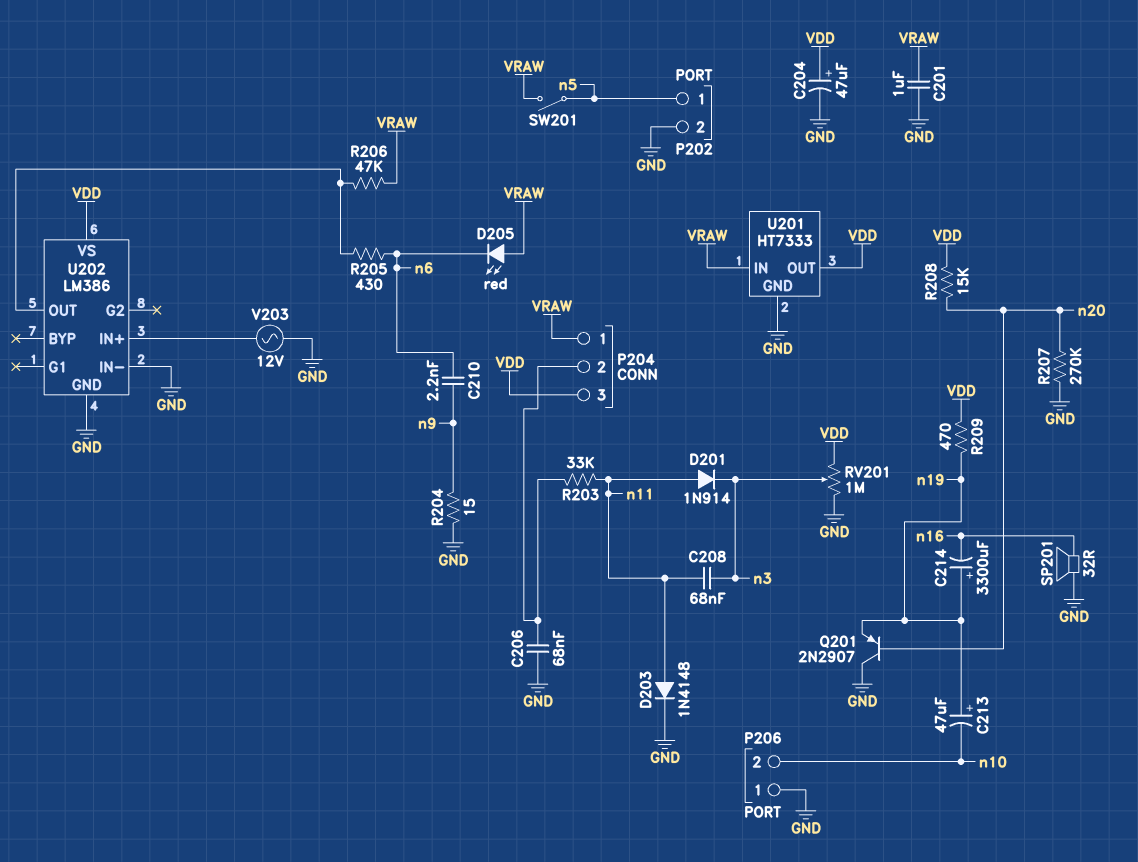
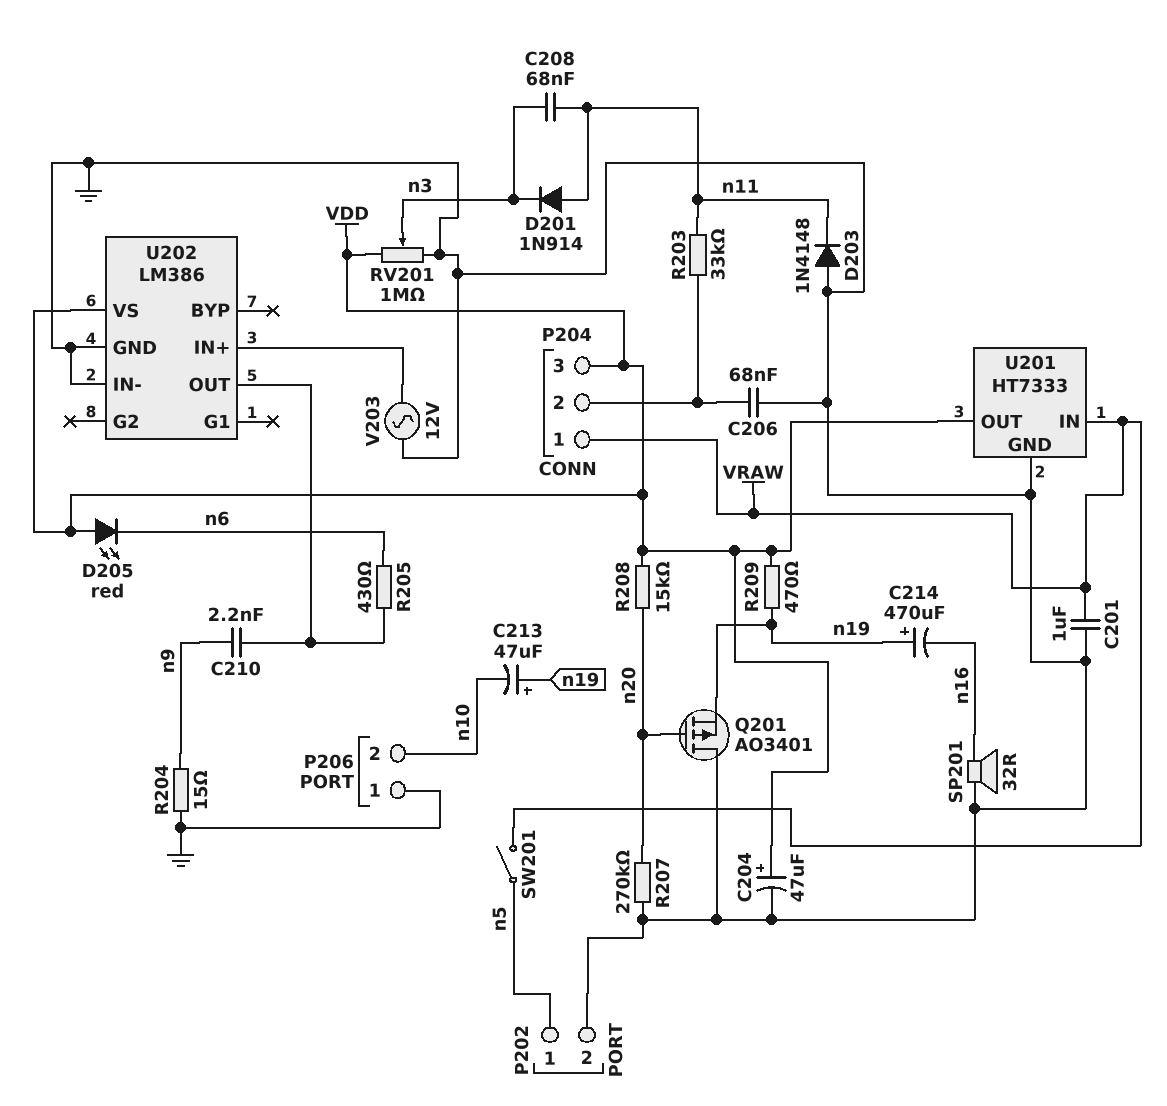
C210: 2.2nF (n6, n9) -> 2.2nF (U202/OUT, n9)
C214: 3300uF (plus n19, minus n16) -> 470uF (plus n19, minus n16)
D203: diode 1N4148 (A n11, K GND) -> diode 1N4148 (A GND, K n11)
D205: LED red (A VRAW, K n6) -> LED red (A VDD, K n6)
Q201: PNP 2N2907 (B n20, C GND, E n19) -> PMOS AO3401 (G n20, D GND, S n19)
R206: 47k (U202/OUT, VRAW) -> none

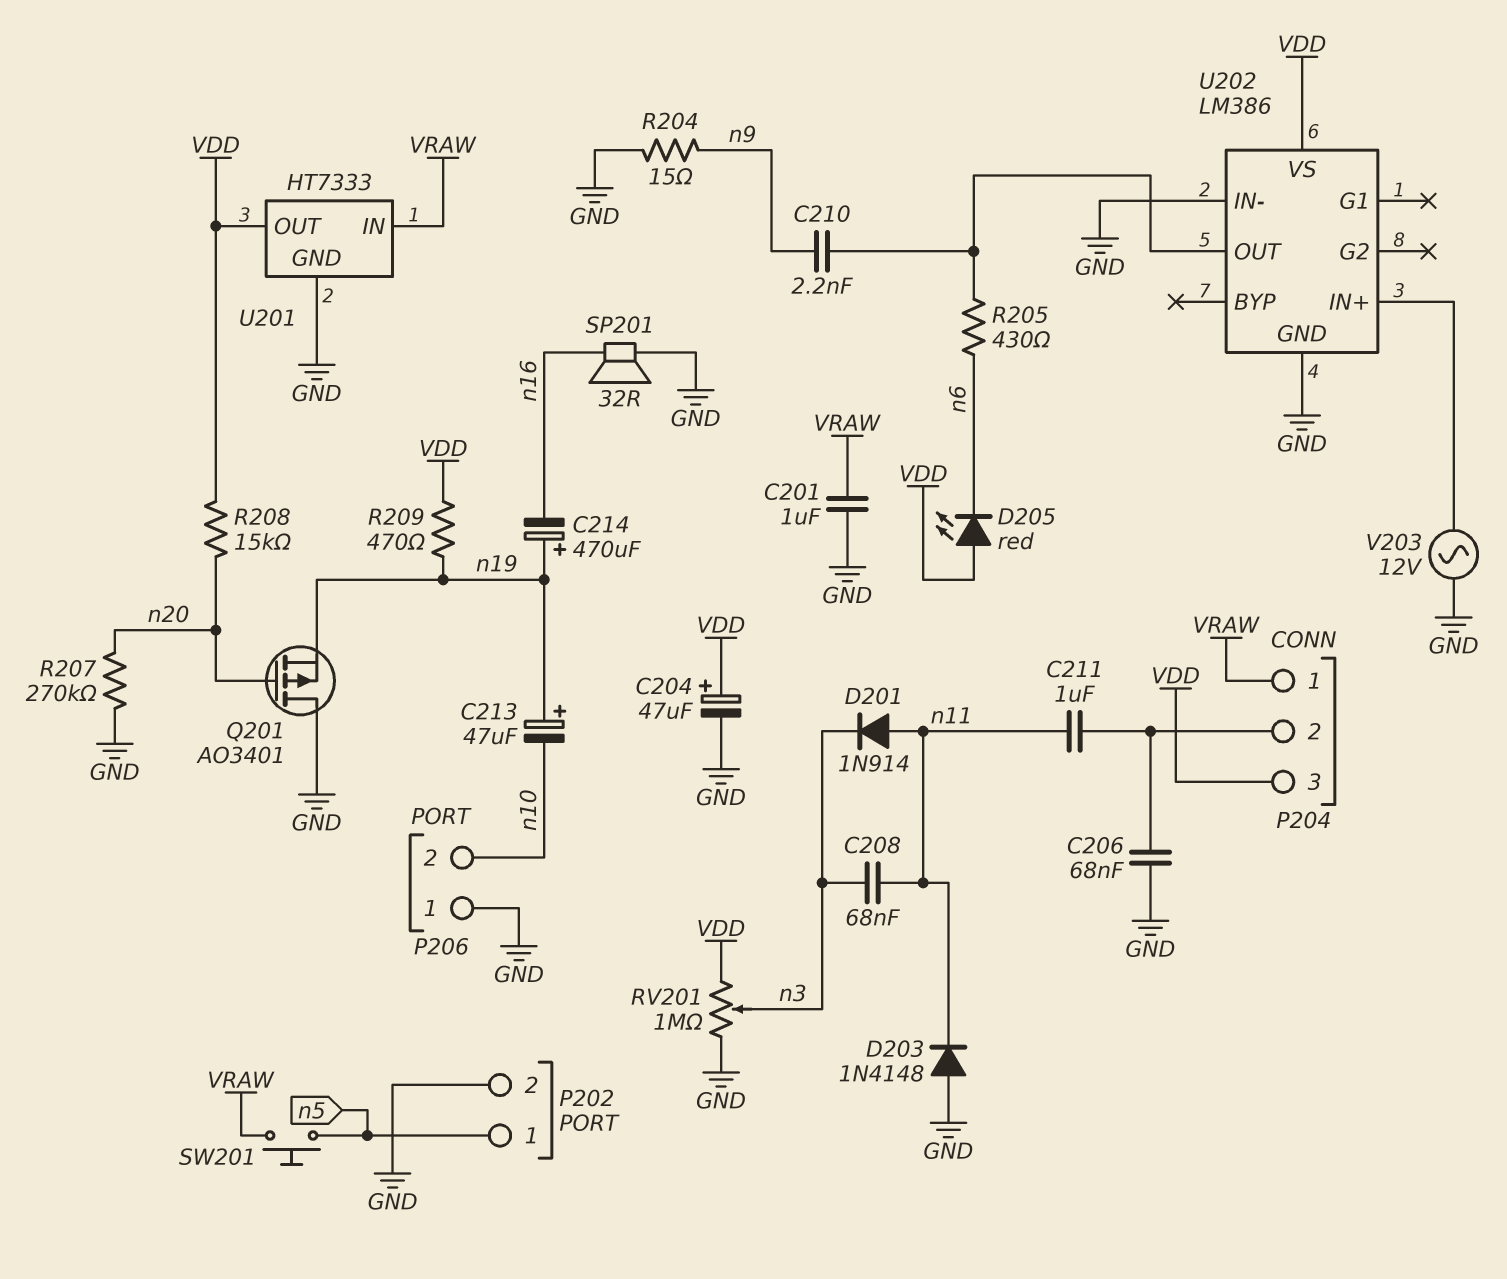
C211: none -> 1uF (P204/2, n11)
R203: 33k (P204/2, n11) -> none
SW201: switch (VRAW, n5) -> button (VRAW, n5)

